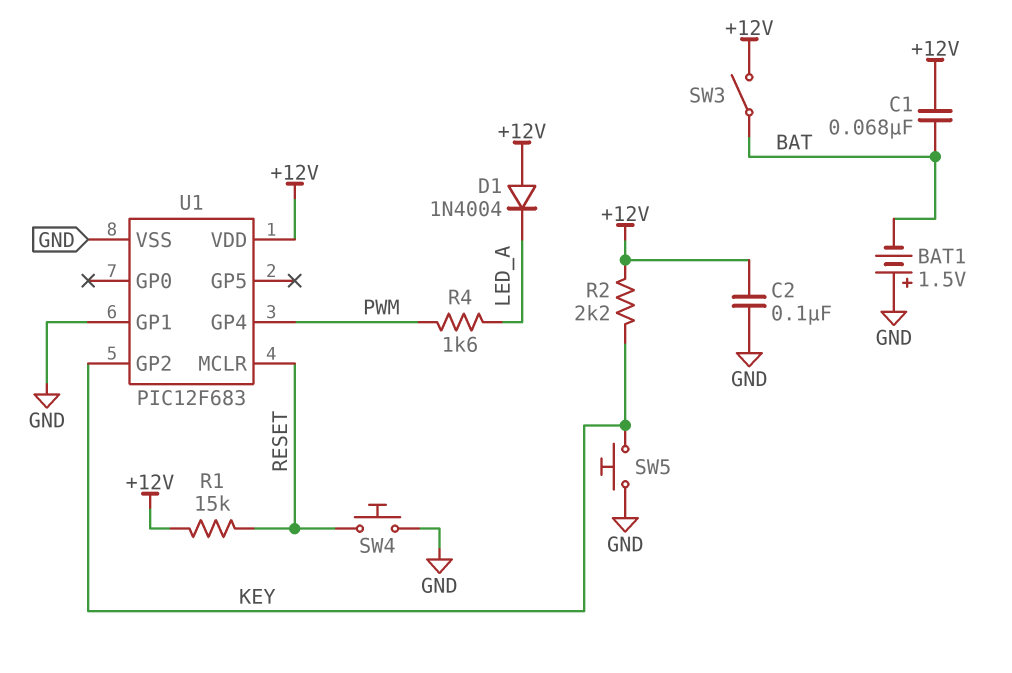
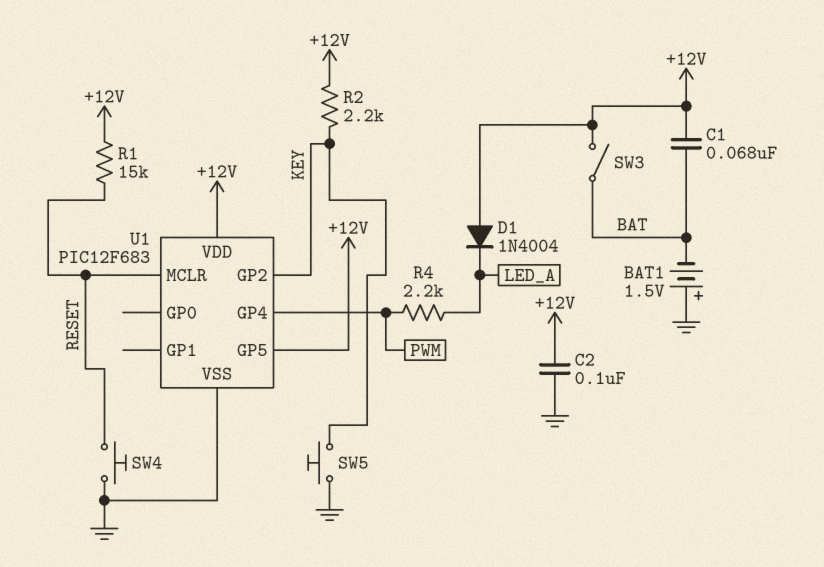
R4: 1.6k (LED_A, PWM) -> 2.2k (LED_A, PWM)
U1 pin GP1: GND -> none
U1 pin GP5: none -> +12V

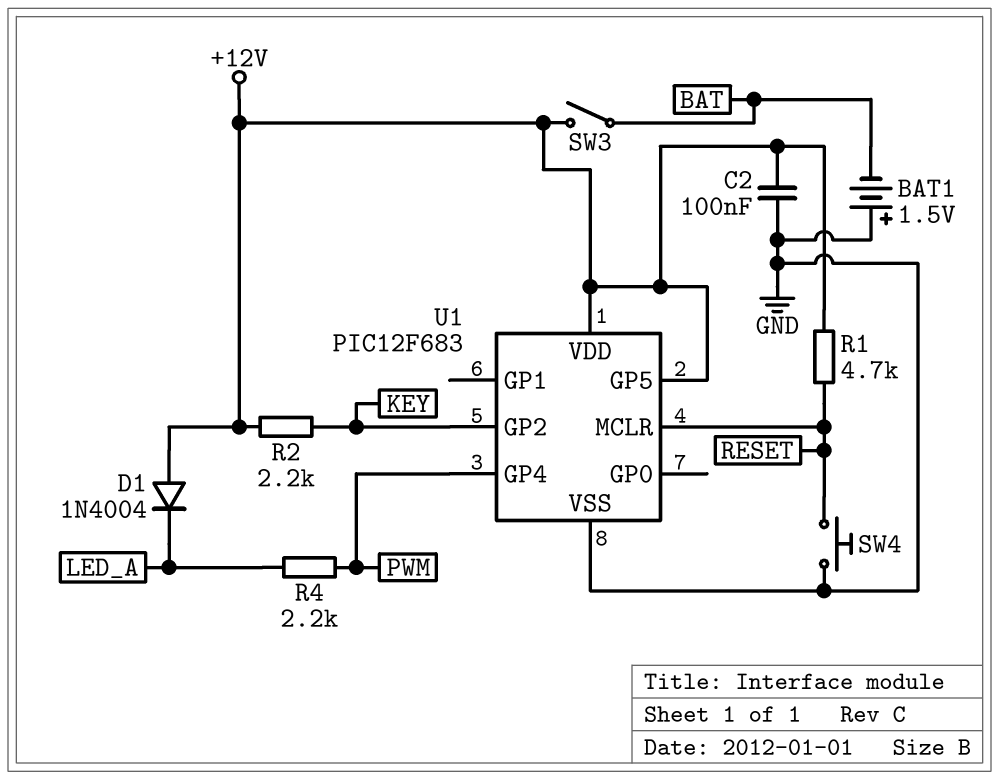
C1: 68nF (+12V, BAT) -> none
R1: 15k (+12V, RESET) -> 4.7k (+12V, RESET)
SW5: button (GND, KEY) -> none

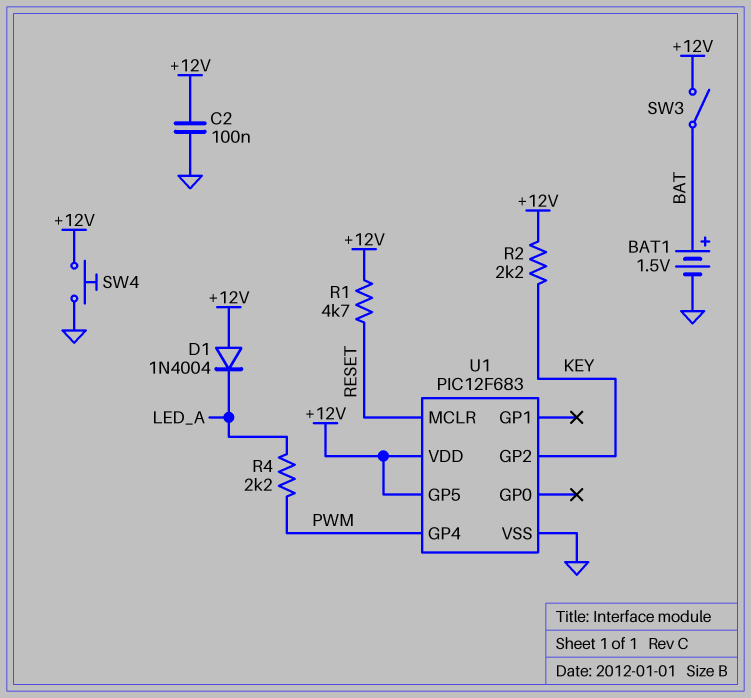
BAT1: 1.5V (plus GND, minus BAT) -> 1.5V (plus BAT, minus GND)
SW4: button (GND, RESET) -> button (+12V, GND)

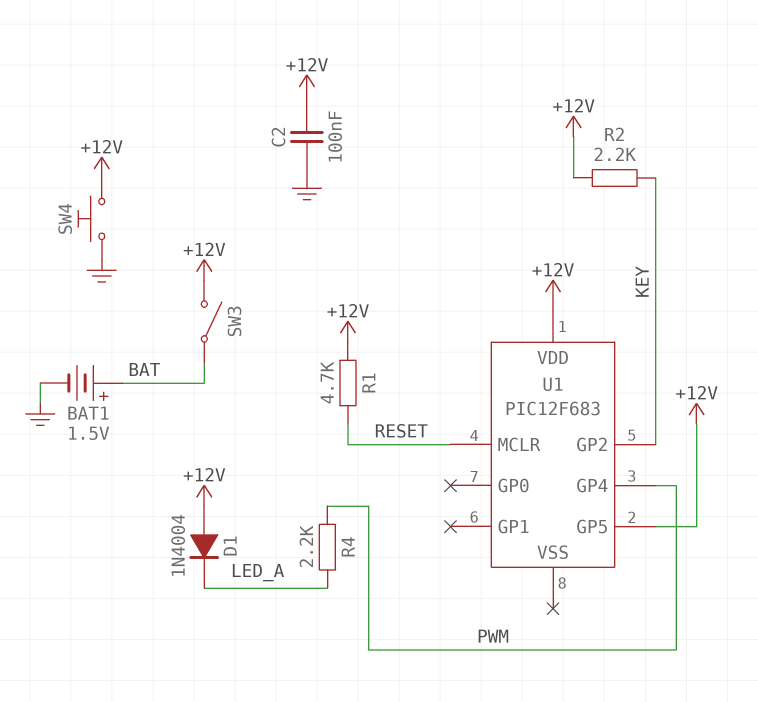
U1 pin VSS: GND -> none

